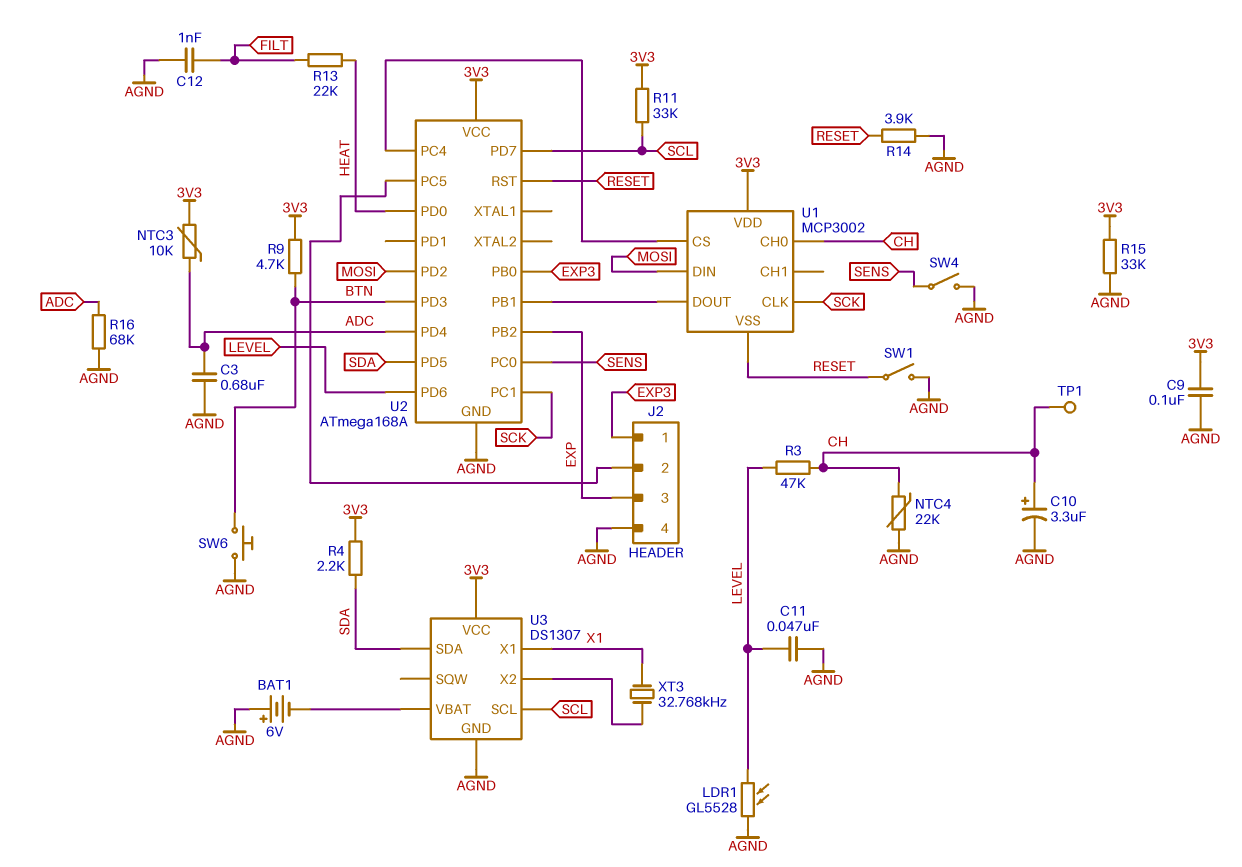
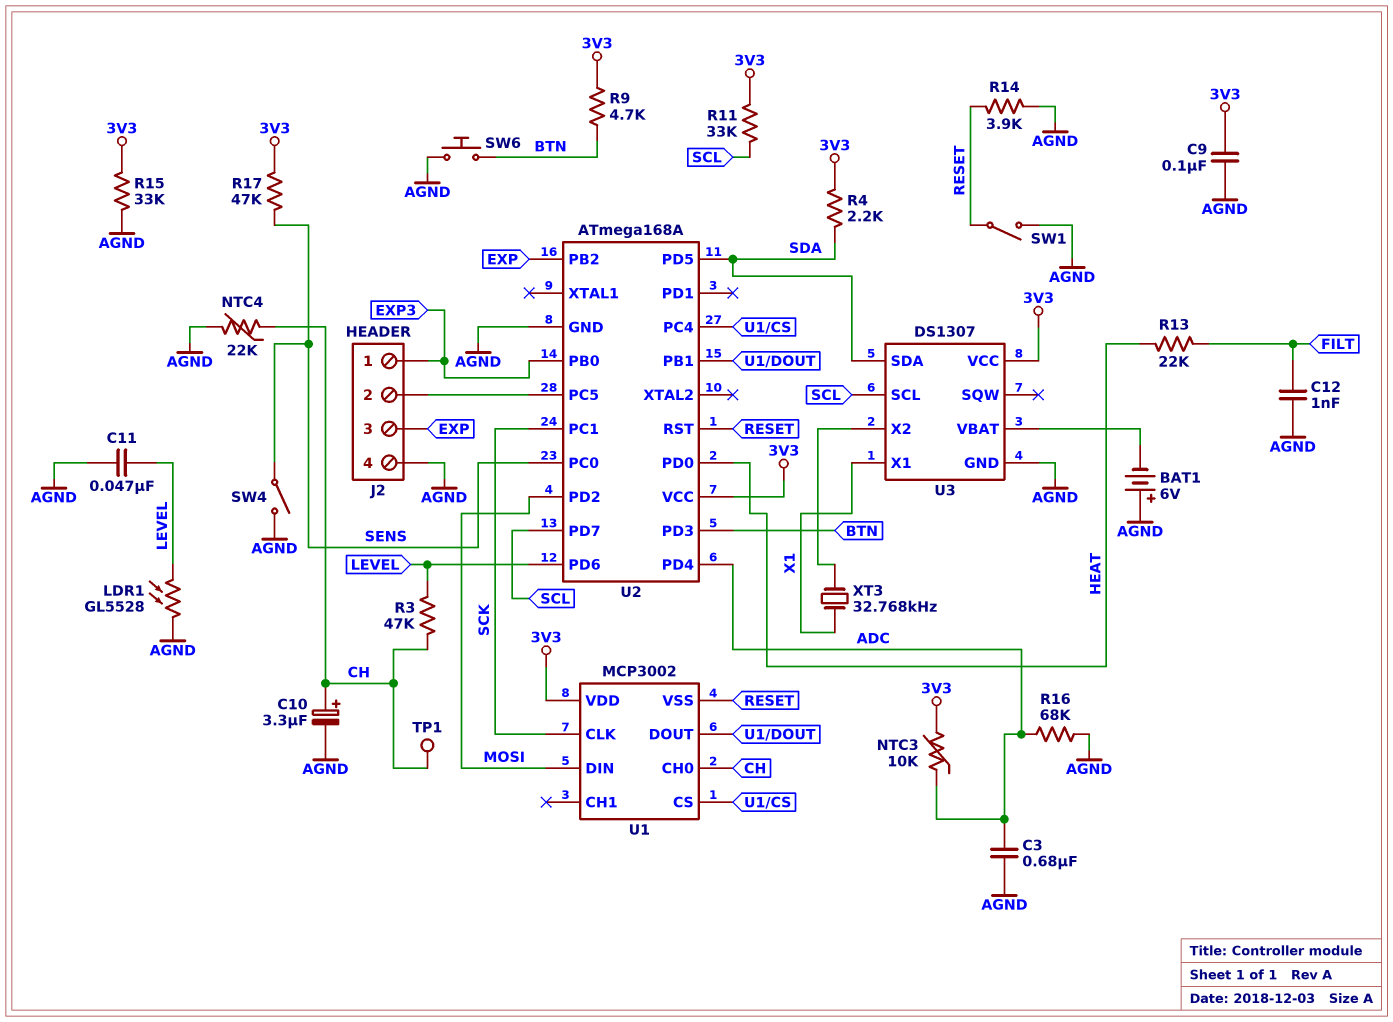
R17: none -> 47k (3V3, SENS)

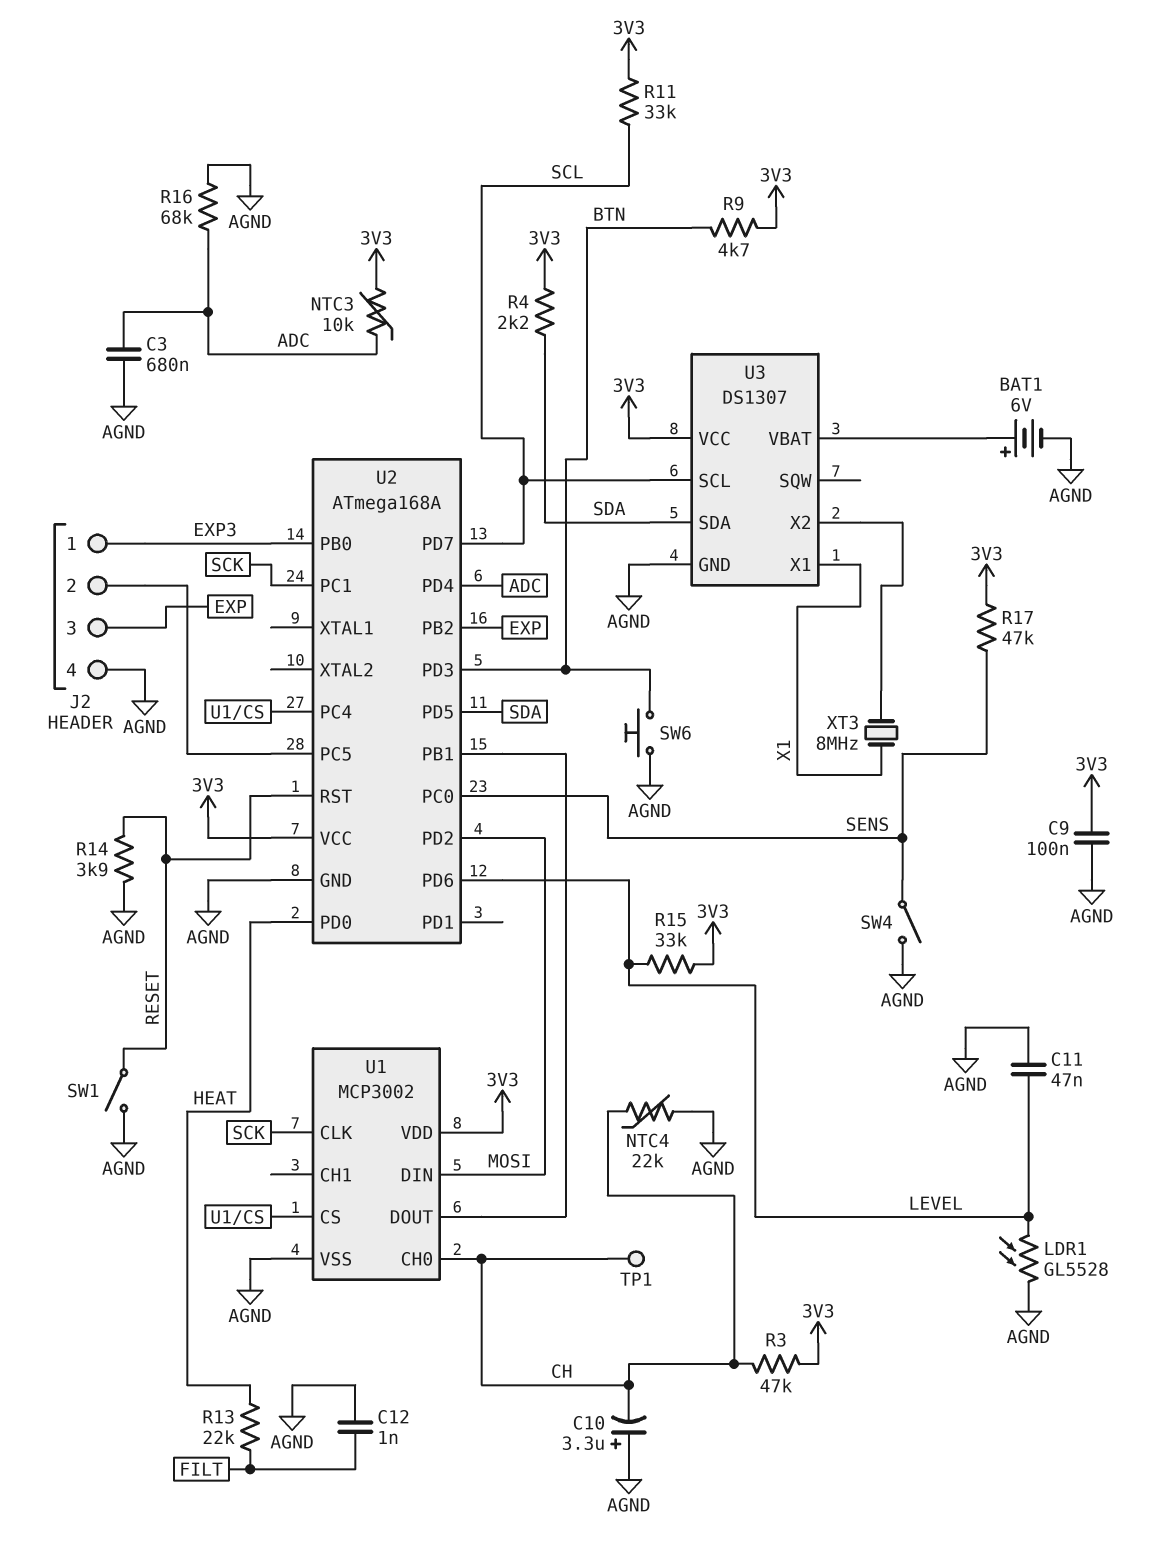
BAT1: 6V (plus AGND, minus U3/VBAT) -> 6V (plus U3/VBAT, minus AGND)
C10: 3.3uF (plus CH, minus AGND) -> 3.3uF (plus AGND, minus CH)
R3: 47k (CH, LEVEL) -> 47k (3V3, CH)
R15: 33k (3V3, AGND) -> 33k (3V3, LEVEL)
U1 pin VSS: RESET -> AGND
XT3: 32.768kHz (U3/X2, X1) -> 8MHz (U3/X2, X1)

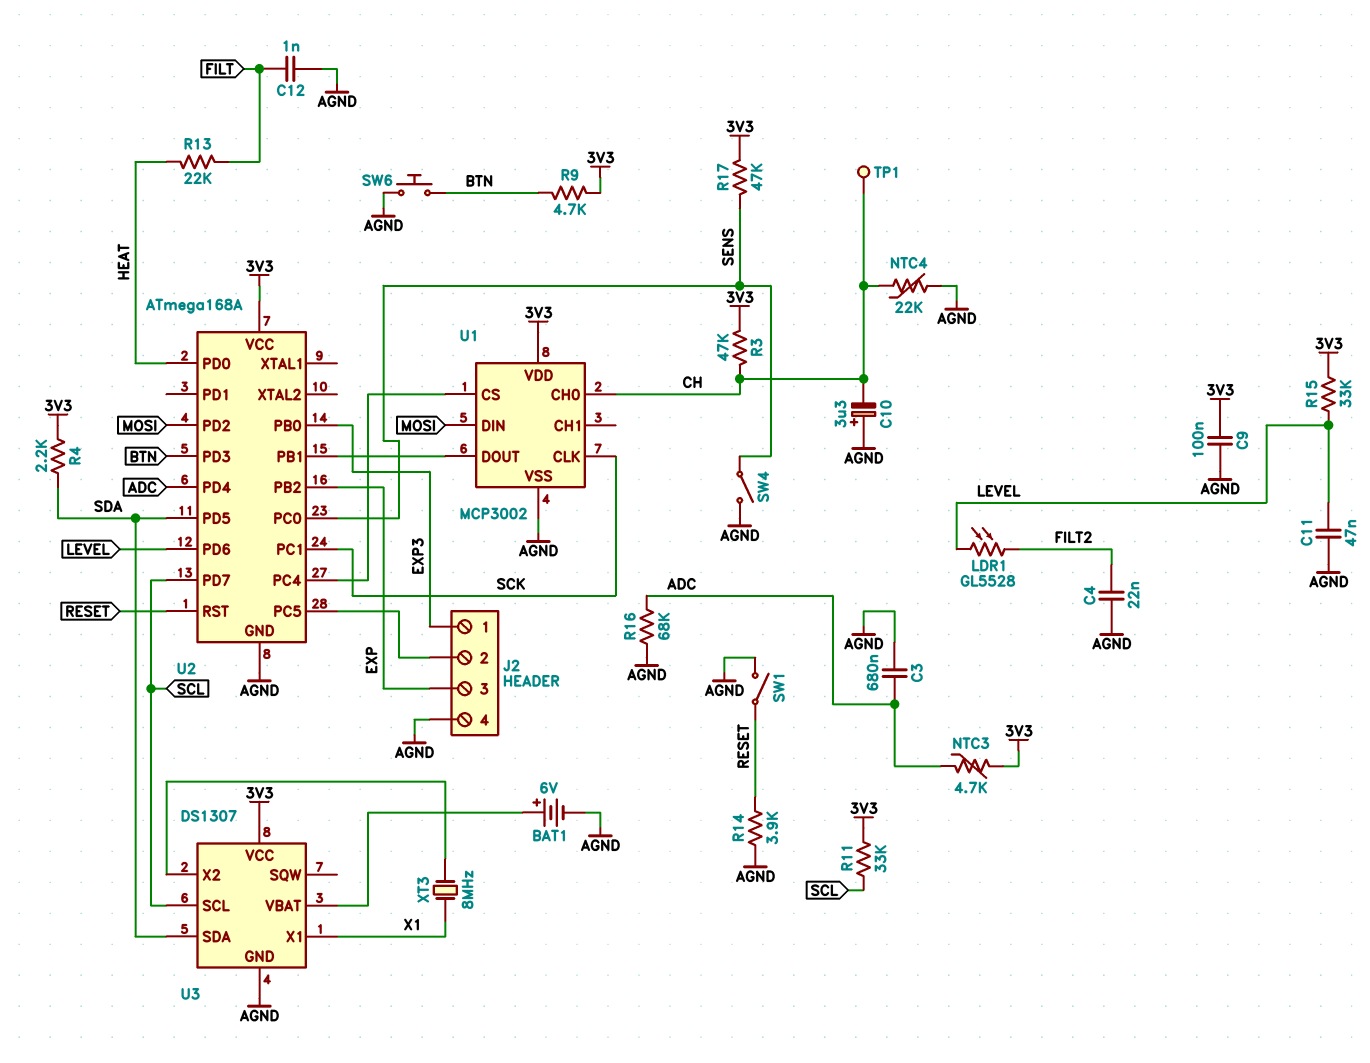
C4: none -> 22nF (AGND, FILT2)
LDR1: GL5528 (AGND, LEVEL) -> GL5528 (FILT2, LEVEL)
NTC3: 10k (3V3, ADC) -> 4.7k (3V3, ADC)

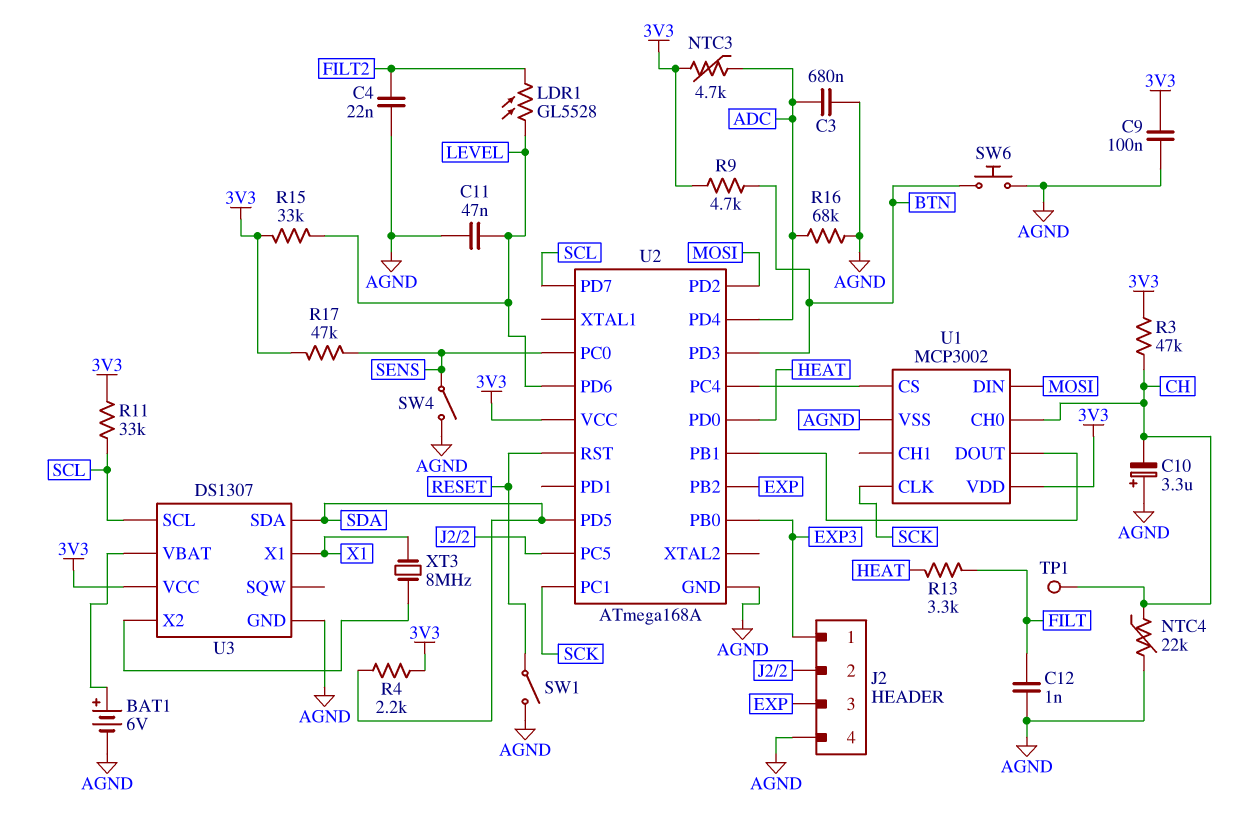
R13: 22k (FILT, HEAT) -> 3.3k (FILT, HEAT)
R14: 3.9k (AGND, RESET) -> none

